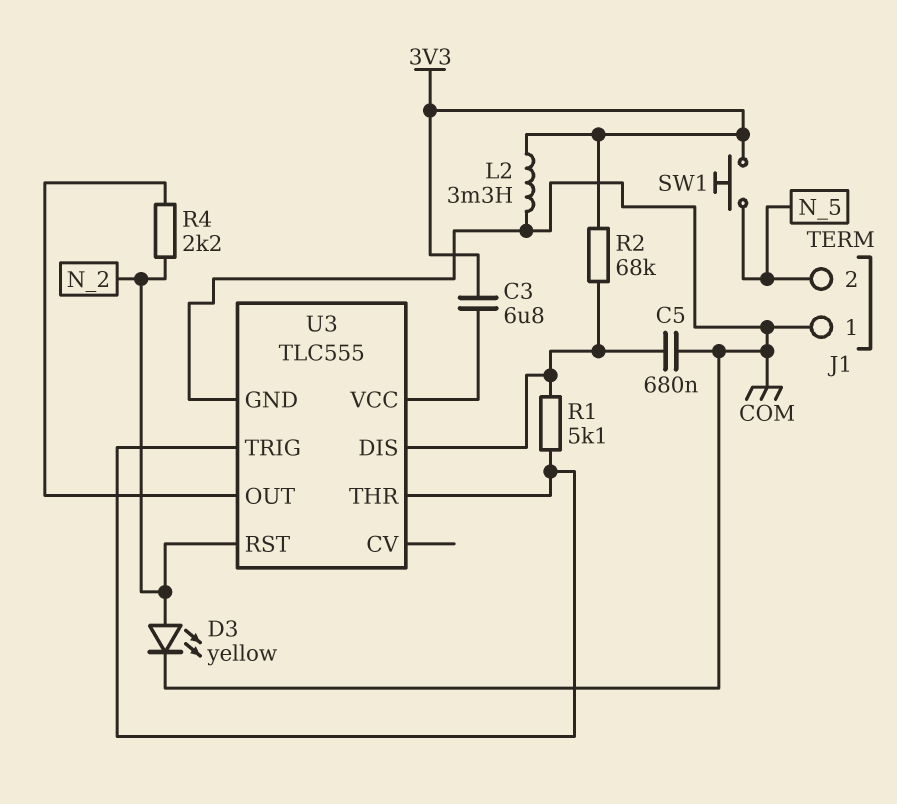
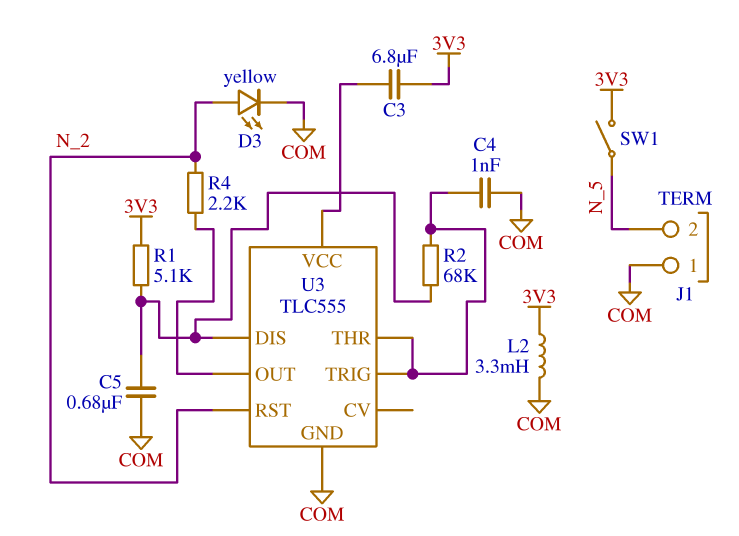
C4: none -> 1nF (COM, U3/THR)
R1: 5.1k (U3/DIS, U3/THR) -> 5.1k (3V3, U3/DIS)
R2: 68k (3V3, U3/DIS) -> 68k (U3/DIS, U3/THR)
SW1: button (3V3, N_5) -> switch (3V3, N_5)

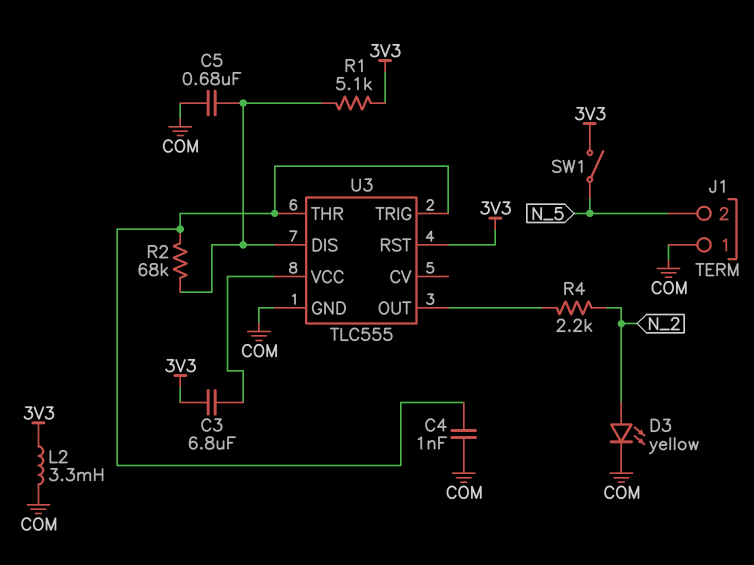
U3 pin RST: N_2 -> 3V3

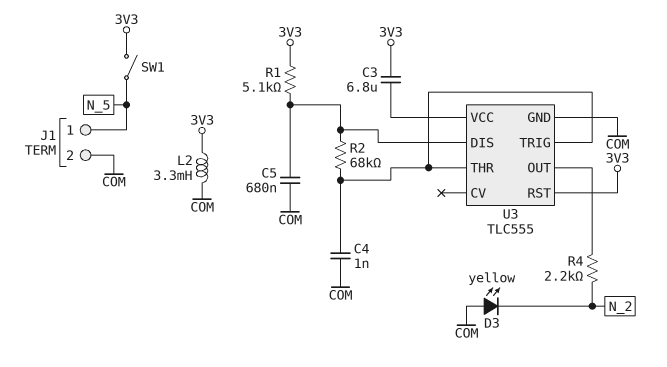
D3: LED yellow (A N_2, K COM) -> LED yellow (A COM, K N_2)
J1 pin 1: COM -> N_5
J1 pin 2: N_5 -> COM

